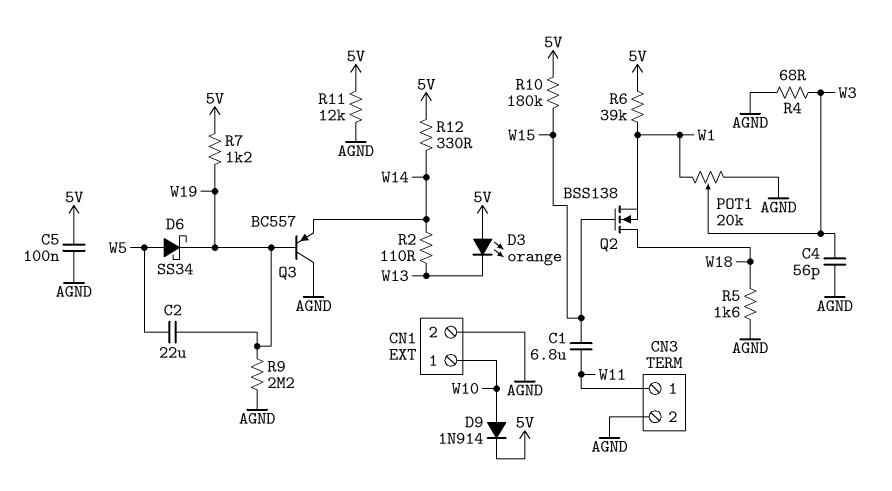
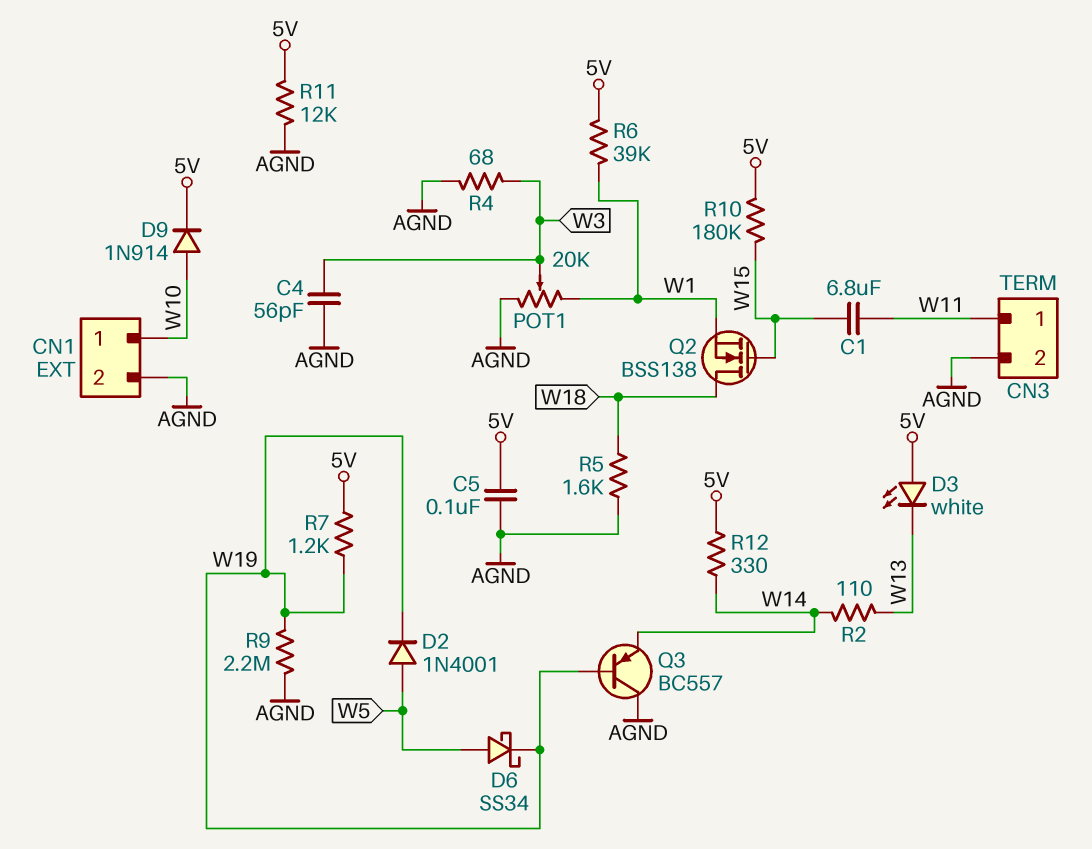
C2: 22uF (W5, W19) -> none
D2: none -> diode 1N4001 (A W5, K W19)
D3: LED orange (A 5V, K W13) -> LED white (A 5V, K W13)

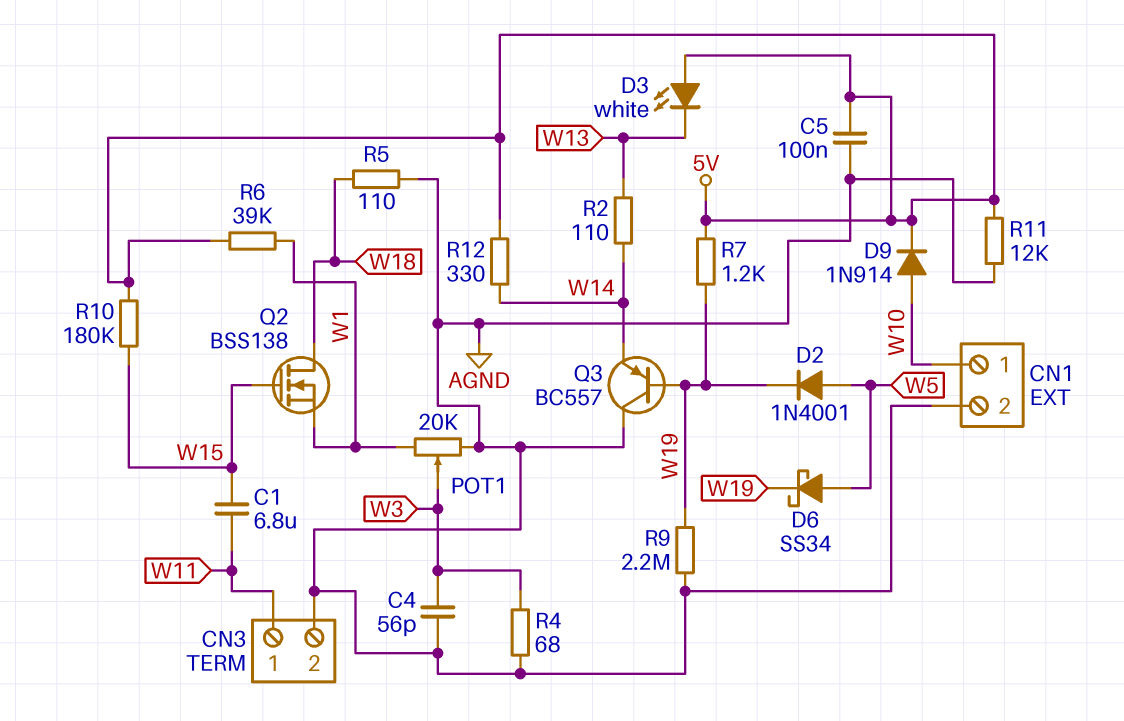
R5: 1.6k (AGND, W18) -> 110 (AGND, W18)

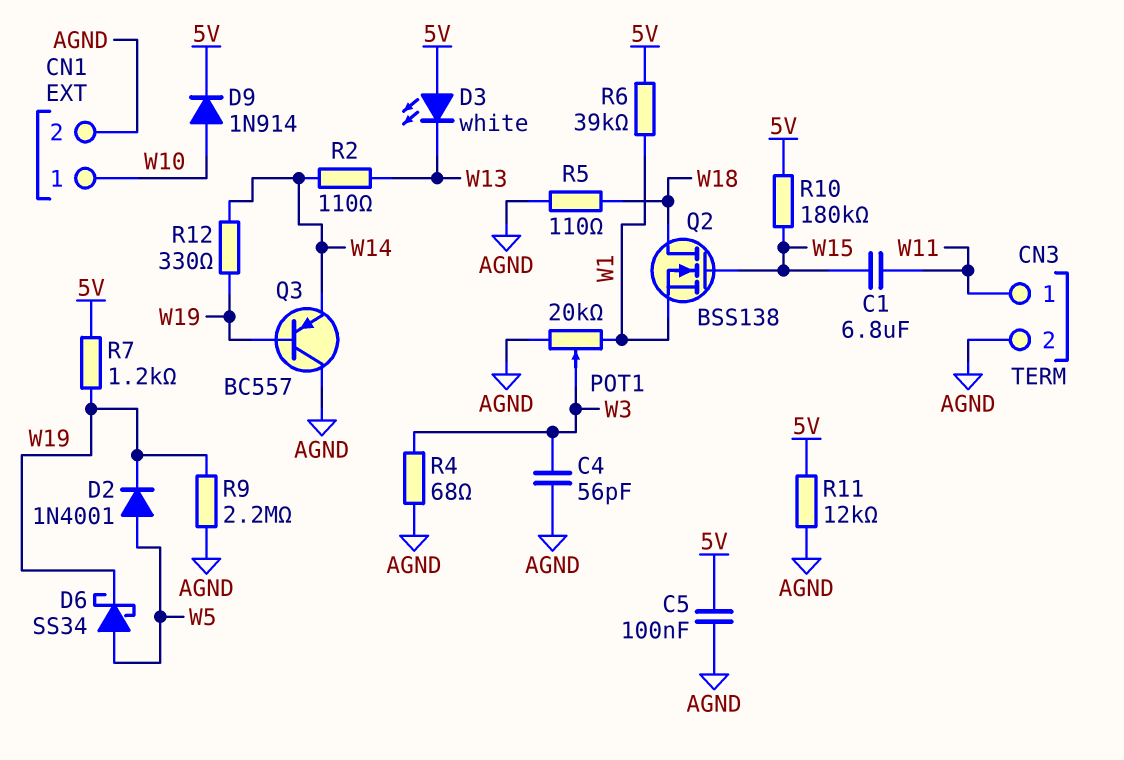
R12: 330 (5V, W14) -> 330 (W14, W19)

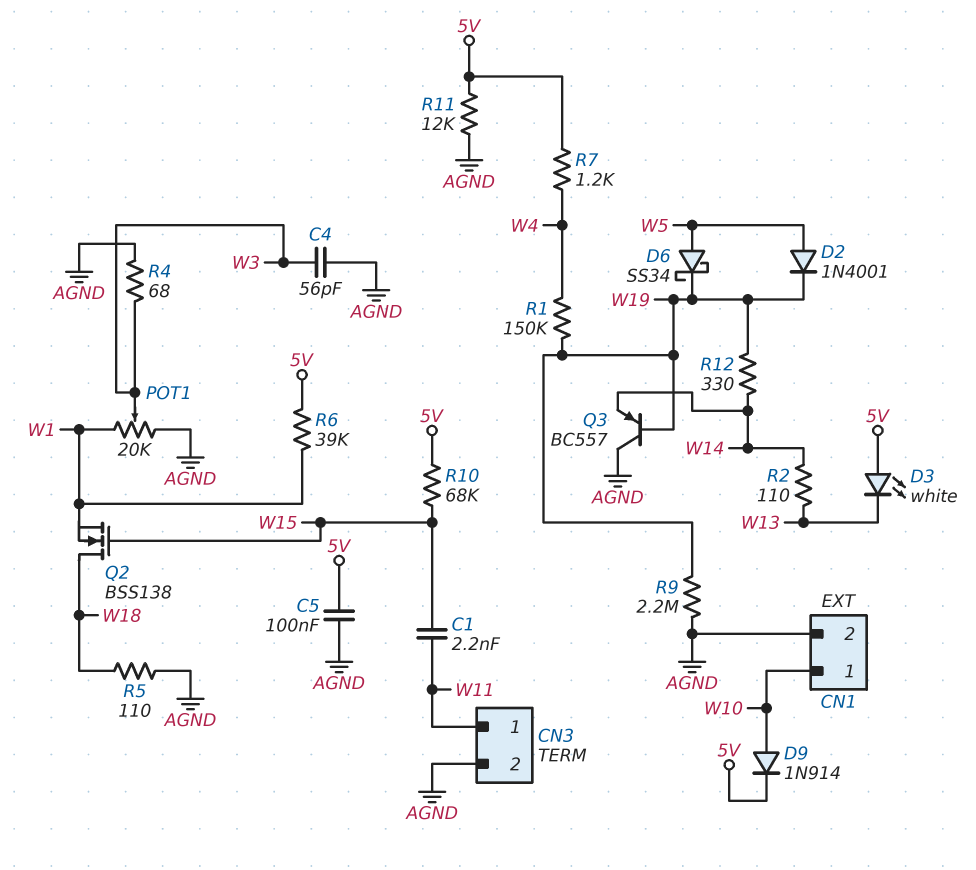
C1: 6.8uF (W11, W15) -> 2.2nF (W11, W15)
R1: none -> 150k (W4, W19)
R7: 1.2k (5V, W19) -> 1.2k (5V, W4)
R10: 180k (5V, W15) -> 68k (5V, W15)

